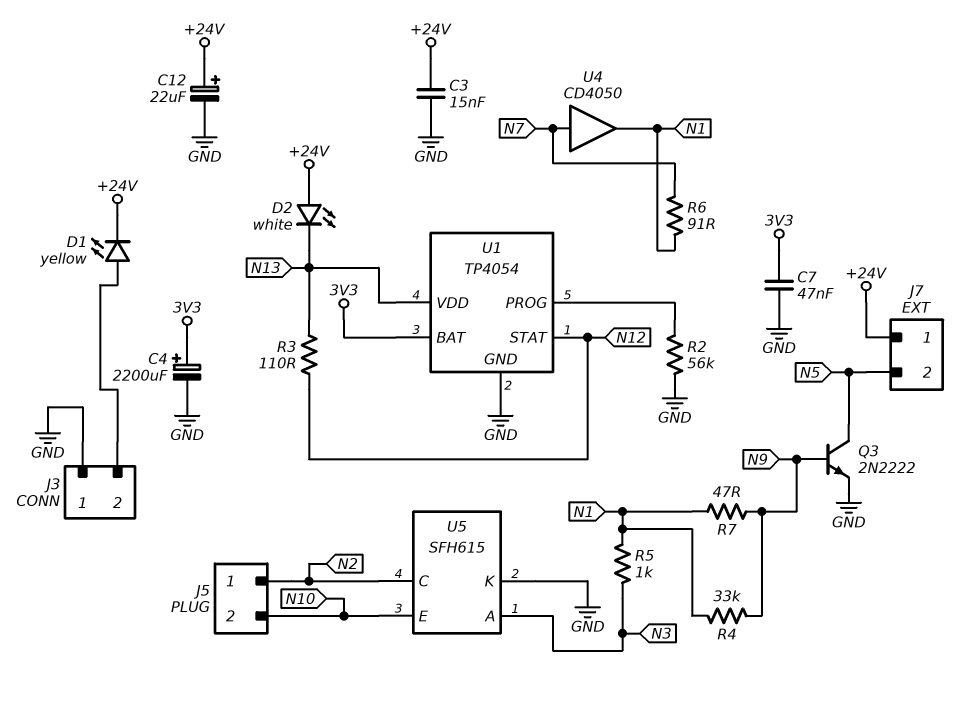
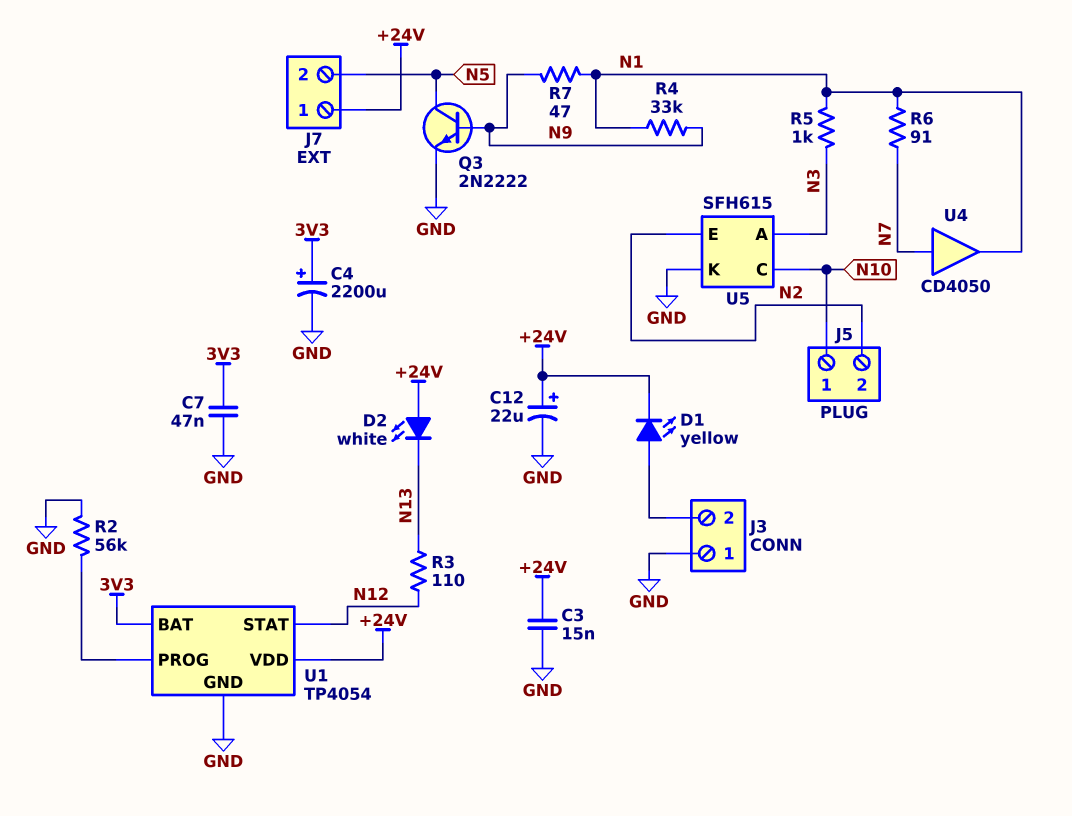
J5 pin 1: N2 -> N10
J5 pin 2: N10 -> N2
U1 pin VDD: N13 -> +24V
U5 pin C: N2 -> N10
U5 pin E: N10 -> N2

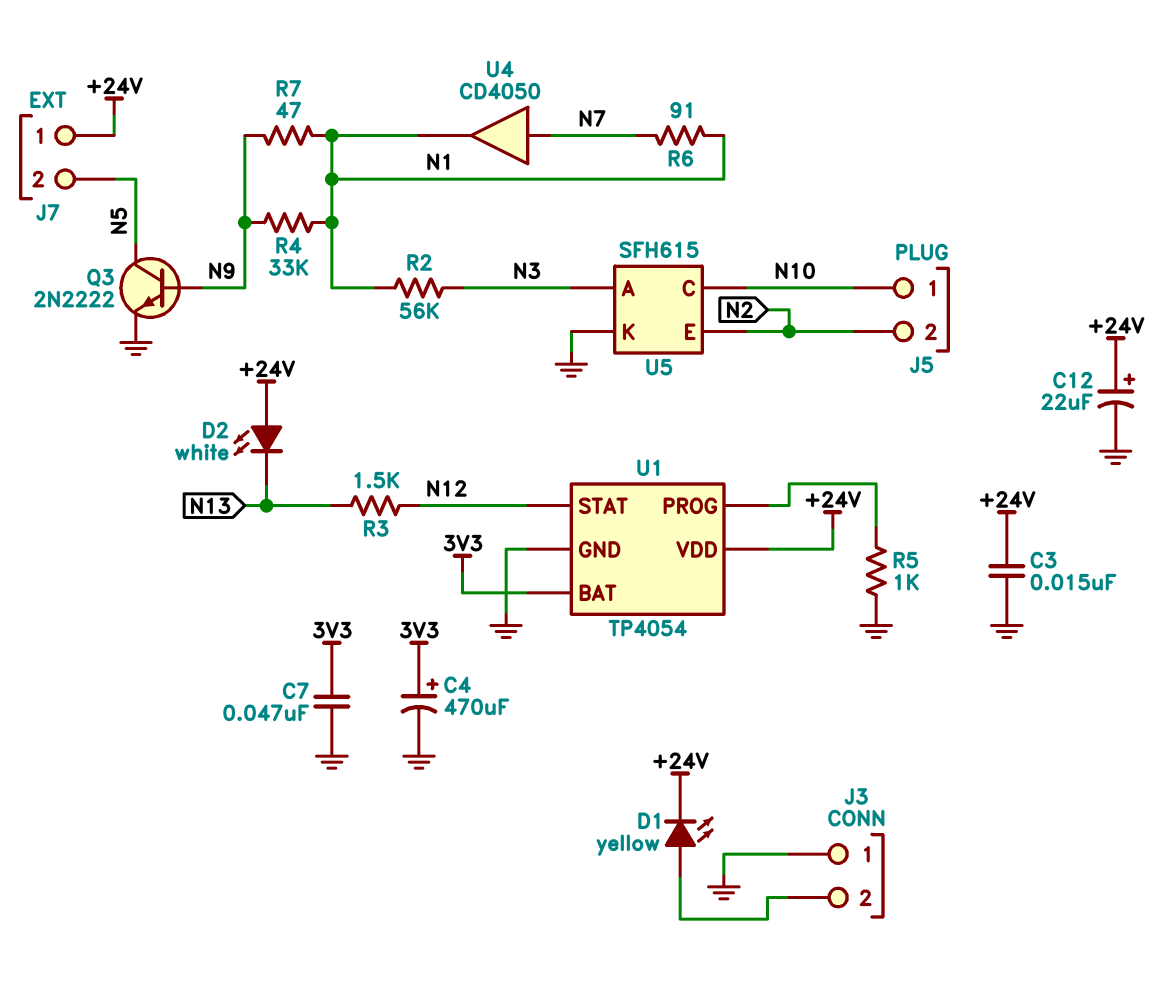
C4: 2200uF (plus 3V3, minus GND) -> 470uF (plus 3V3, minus GND)
R2: 56k (GND, U1/PROG) -> 56k (N1, N3)
R3: 110 (N12, N13) -> 1.5k (N12, N13)
R5: 1k (N1, N3) -> 1k (GND, U1/PROG)

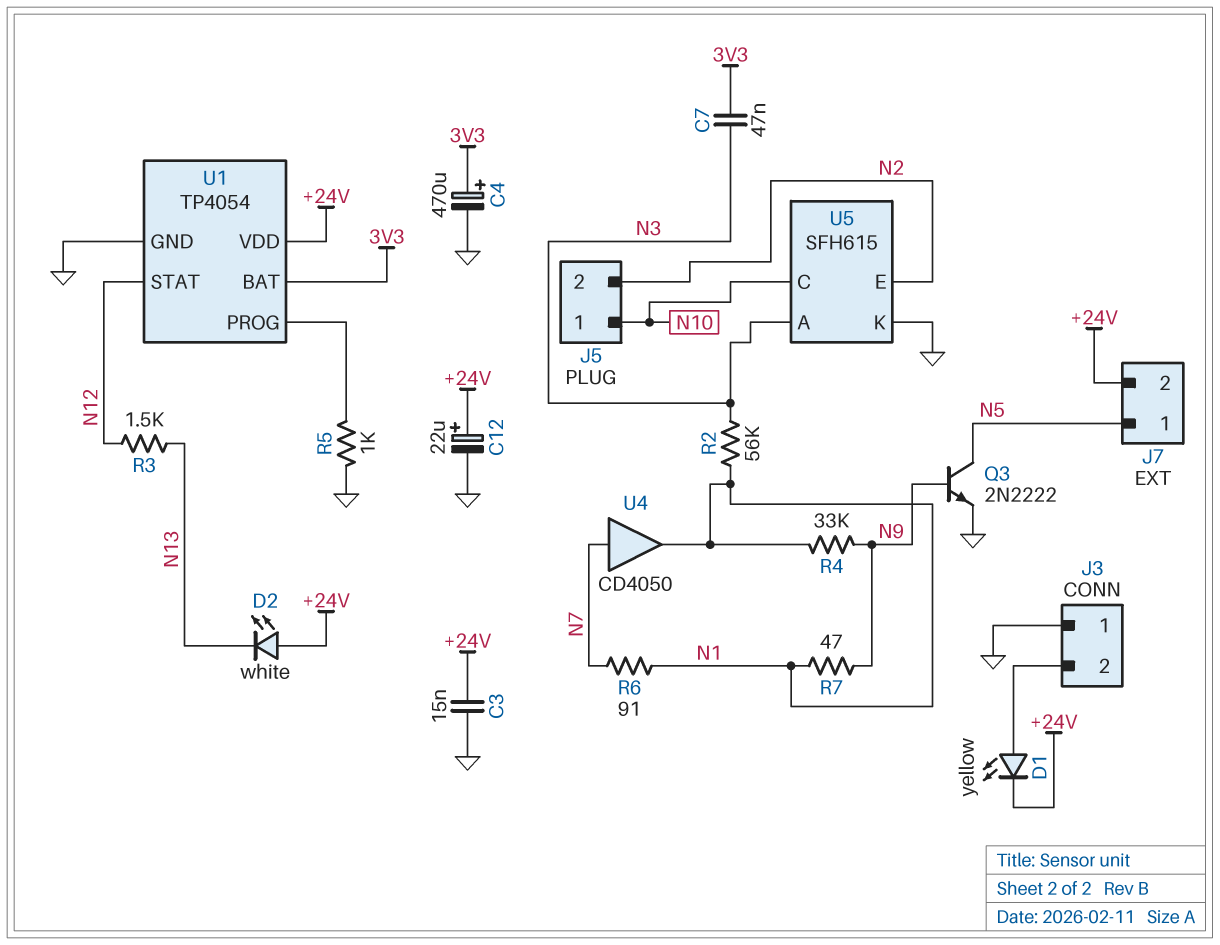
C7: 47nF (3V3, GND) -> 47nF (3V3, N3)
J7 pin 1: +24V -> N5
J7 pin 2: N5 -> +24V

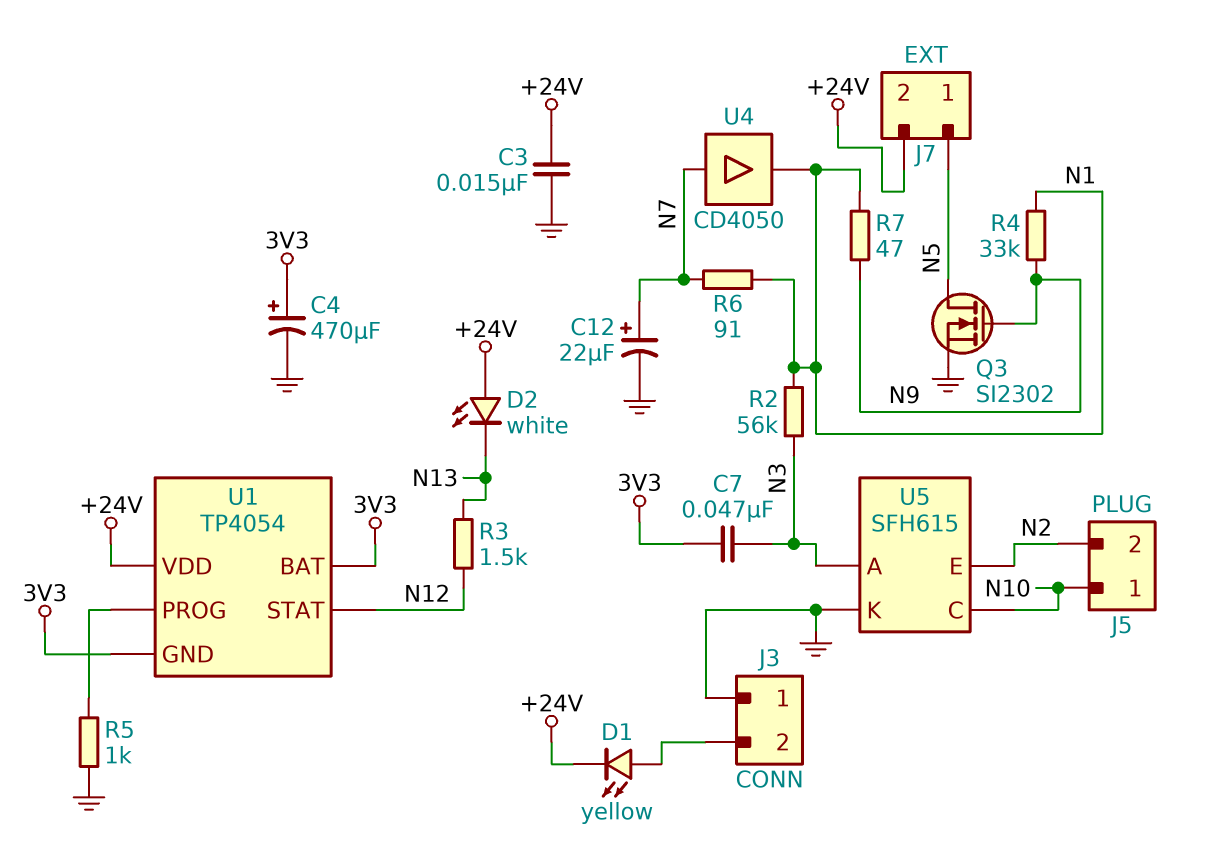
C12: 22uF (plus +24V, minus GND) -> 22uF (plus N7, minus GND)
Q3: NPN 2N2222 (B N9, C N5, E GND) -> NMOS SI2302 (G N9, D N5, S GND)
U1 pin GND: GND -> 3V3

